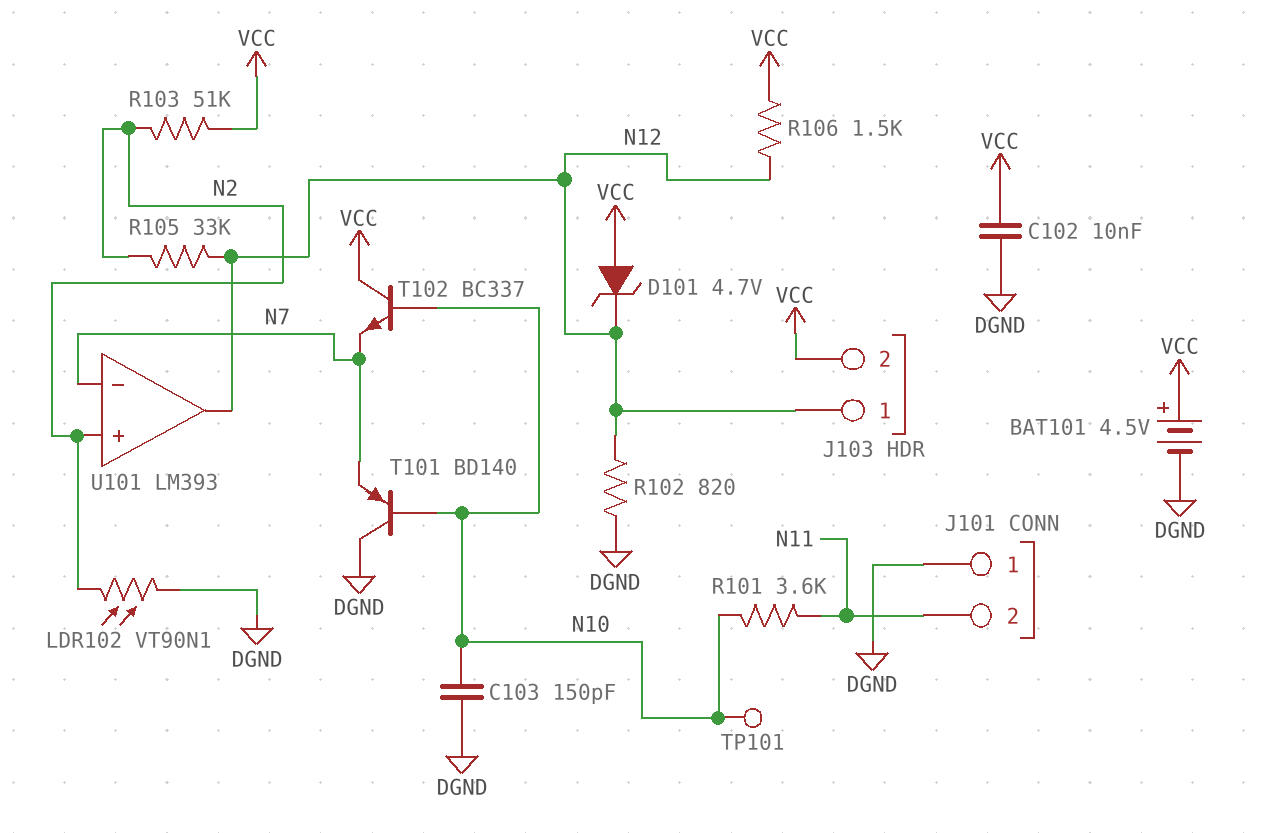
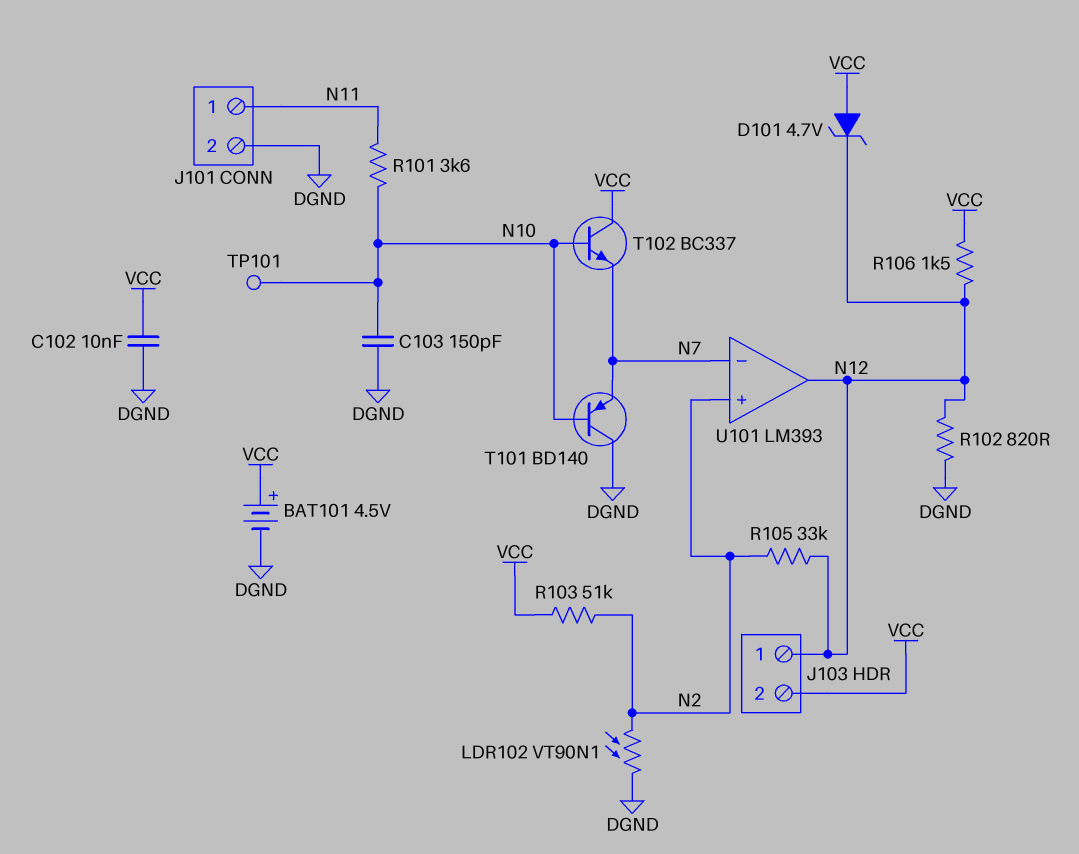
J101 pin 1: DGND -> N11
J101 pin 2: N11 -> DGND

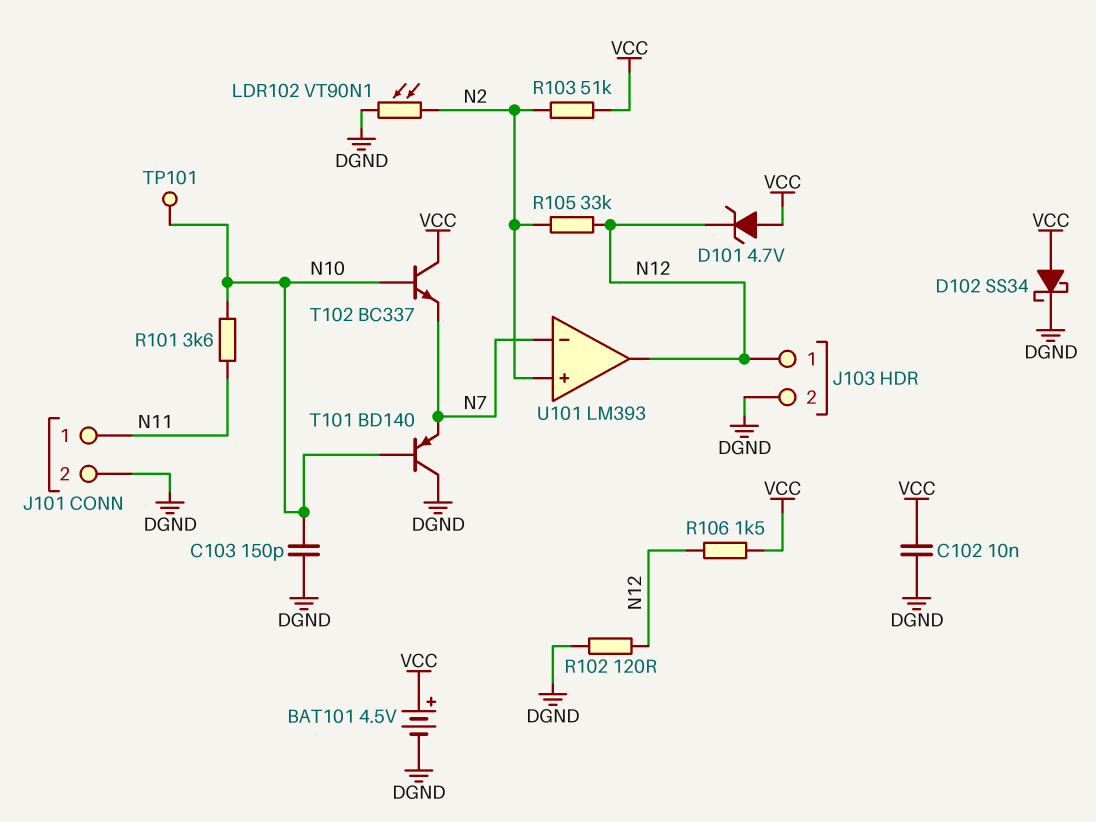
D102: none -> schottky SS34 (A VCC, K DGND)
J103 pin 2: VCC -> DGND
R102: 820 (DGND, N12) -> 120 (DGND, N12)

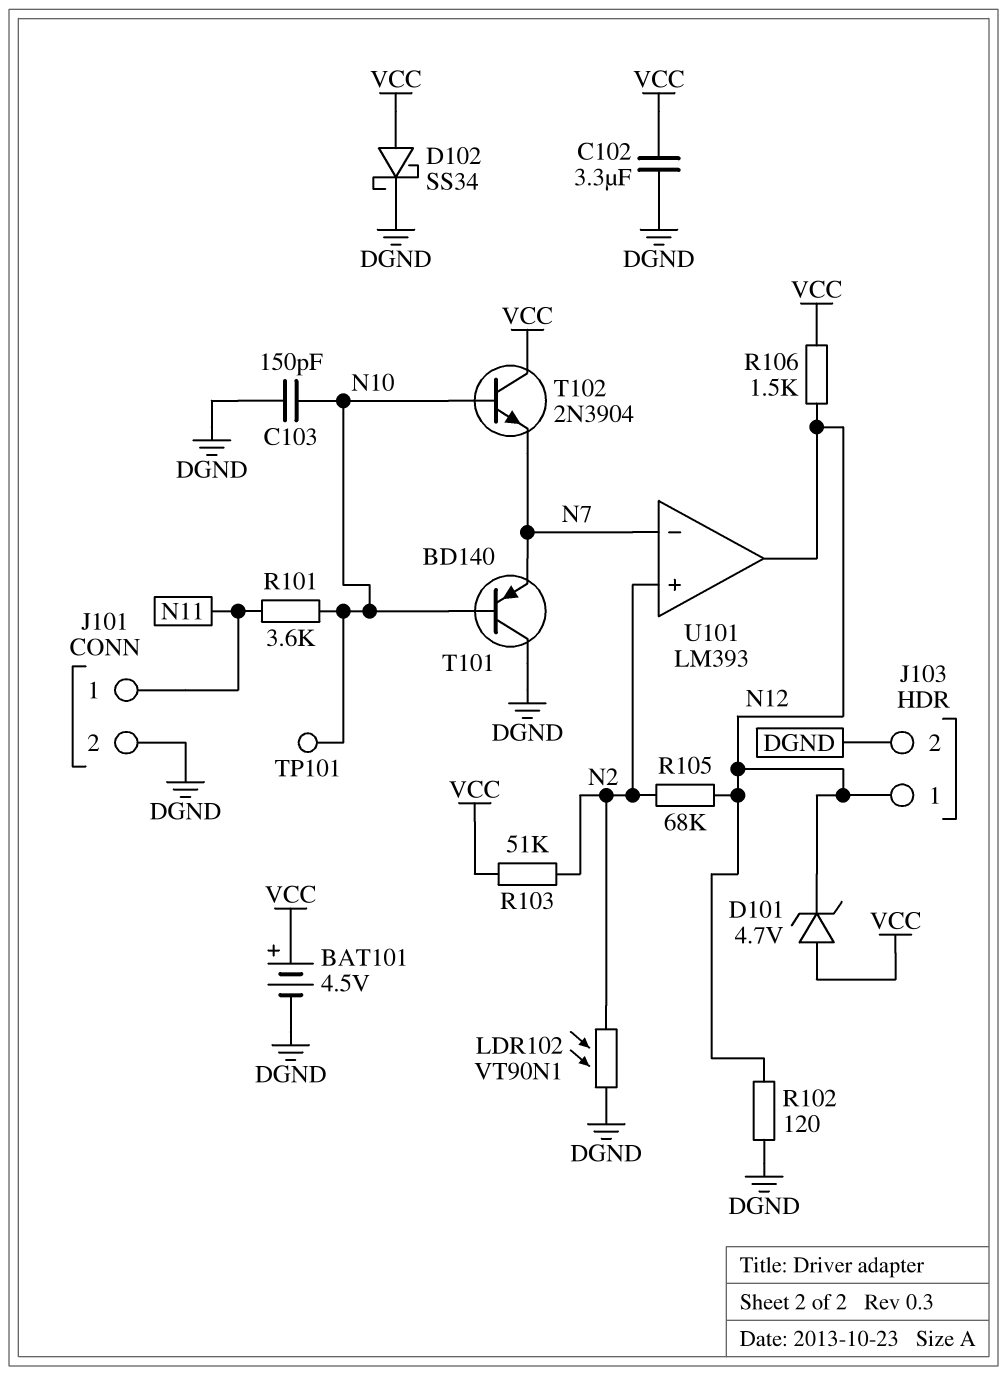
C102: 10nF (DGND, VCC) -> 3.3uF (DGND, VCC)
R105: 33k (N2, N12) -> 68k (N2, N12)
T102: NPN BC337 (B N10, C VCC, E N7) -> NPN 2N3904 (B N10, C VCC, E N7)

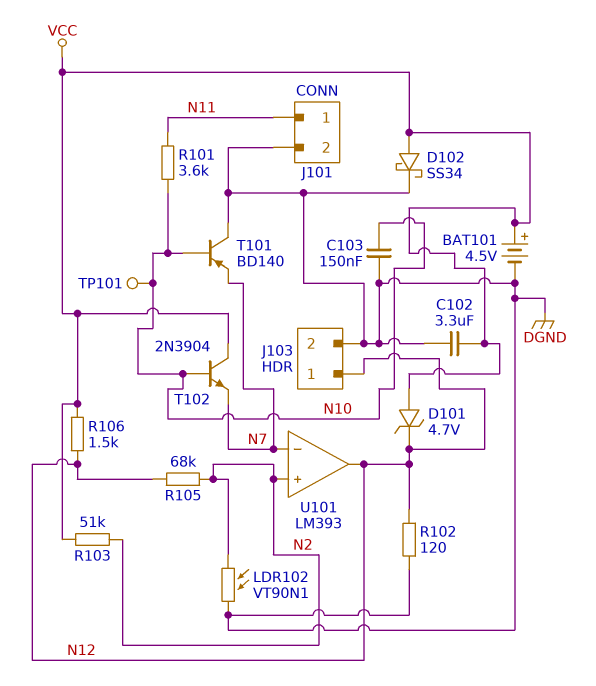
C103: 150pF (DGND, N10) -> 150nF (DGND, N10)

